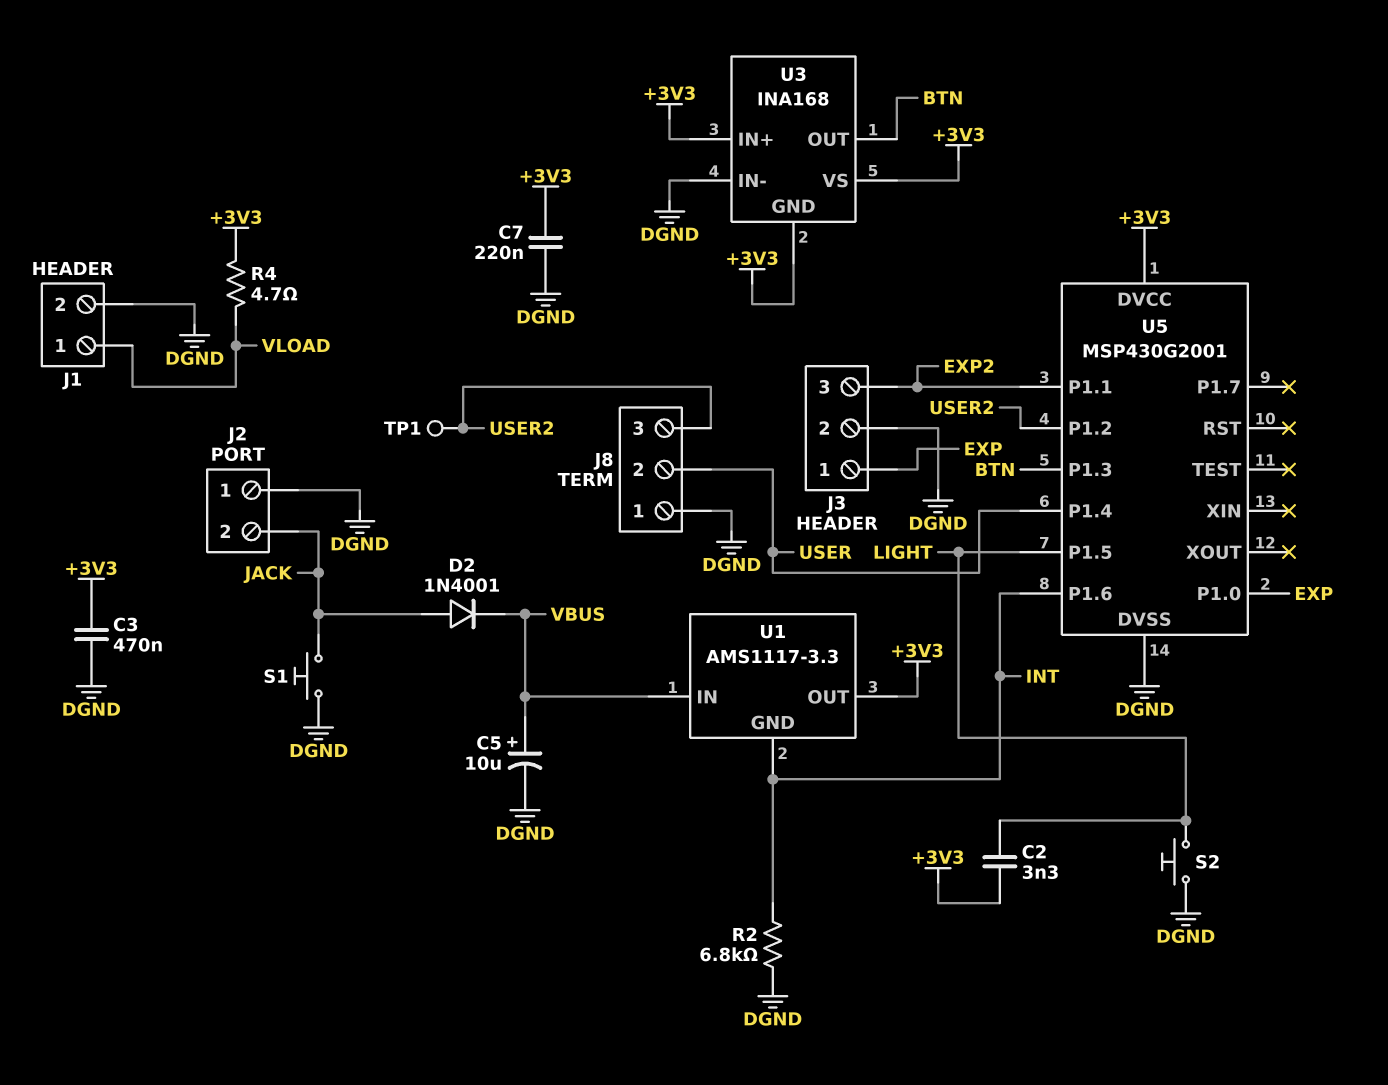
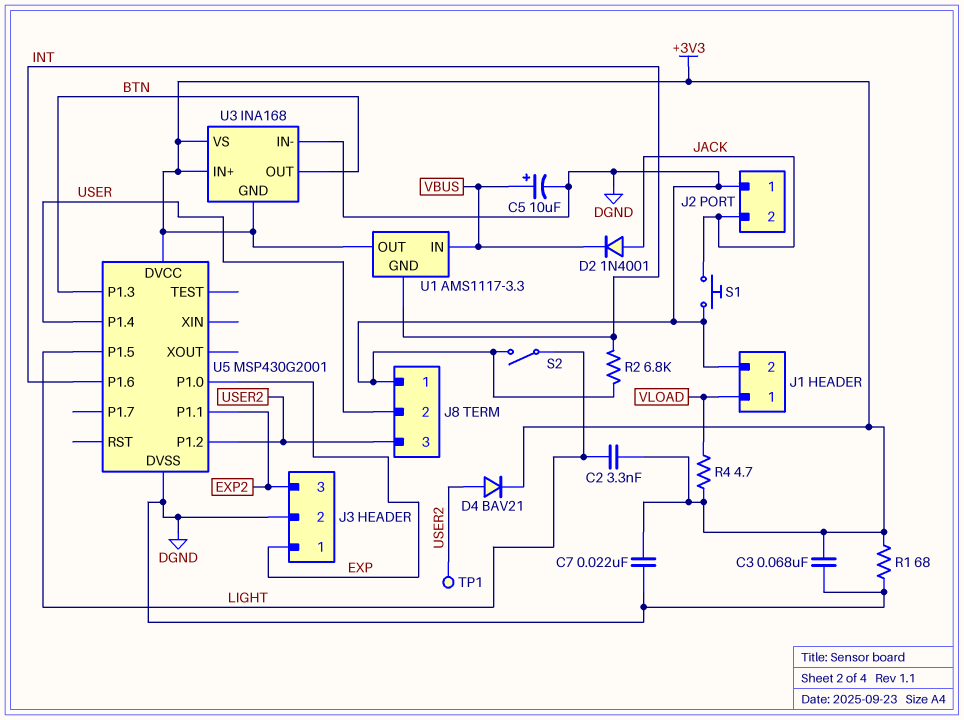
C3: 470nF (+3V3, DGND) -> 68nF (+3V3, DGND)
C7: 220nF (+3V3, DGND) -> 22nF (+3V3, DGND)
D4: none -> diode BAV21 (A USER2, K +3V3)
R1: none -> 68 (+3V3, DGND)
S2: button (DGND, LIGHT) -> switch (DGND, LIGHT)

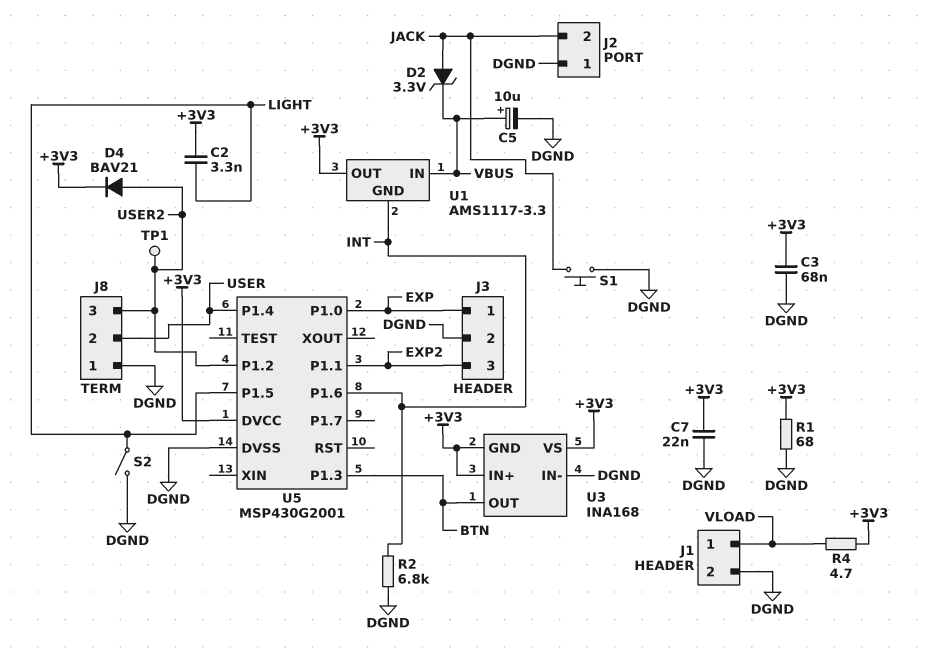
D2: diode 1N4001 (A JACK, K VBUS) -> zener 3.3V (A JACK, K VBUS)

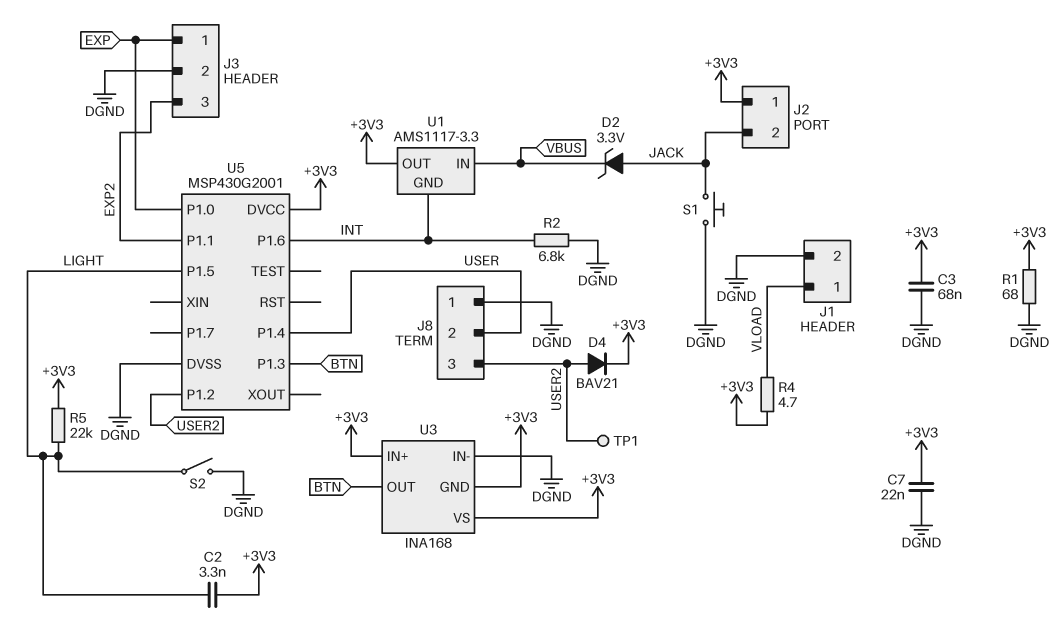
C5: 10uF (plus VBUS, minus DGND) -> none
J2 pin 1: DGND -> +3V3
R5: none -> 22k (+3V3, LIGHT)

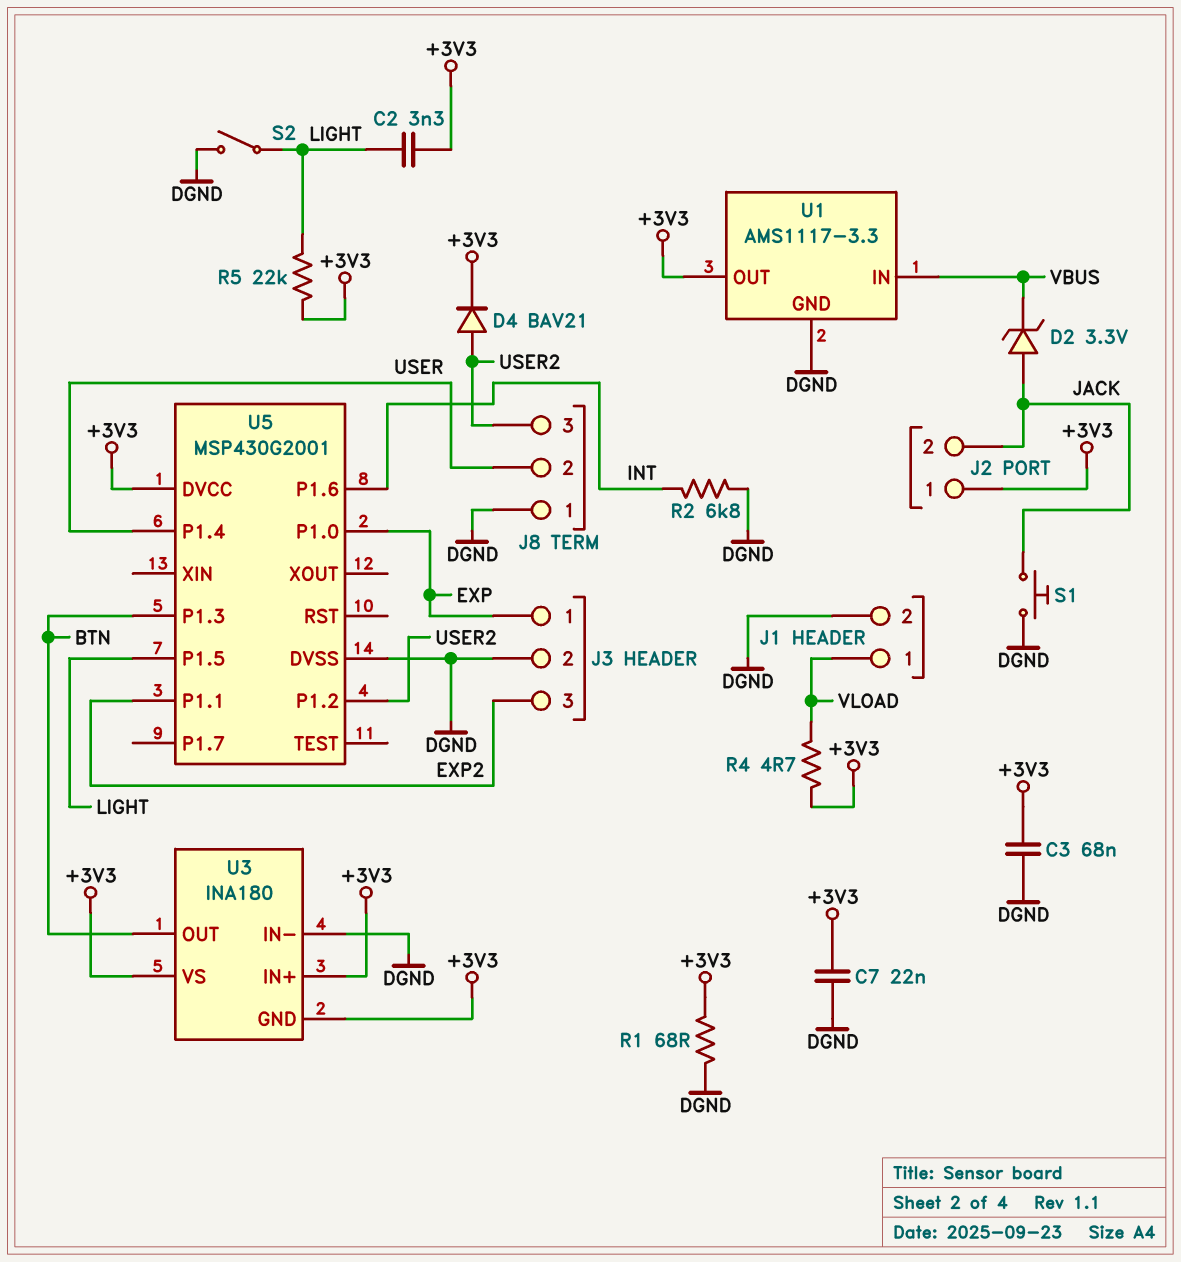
TP1: test point (USER2) -> none
U1 pin GND: INT -> DGND
U3: INA168 -> INA180

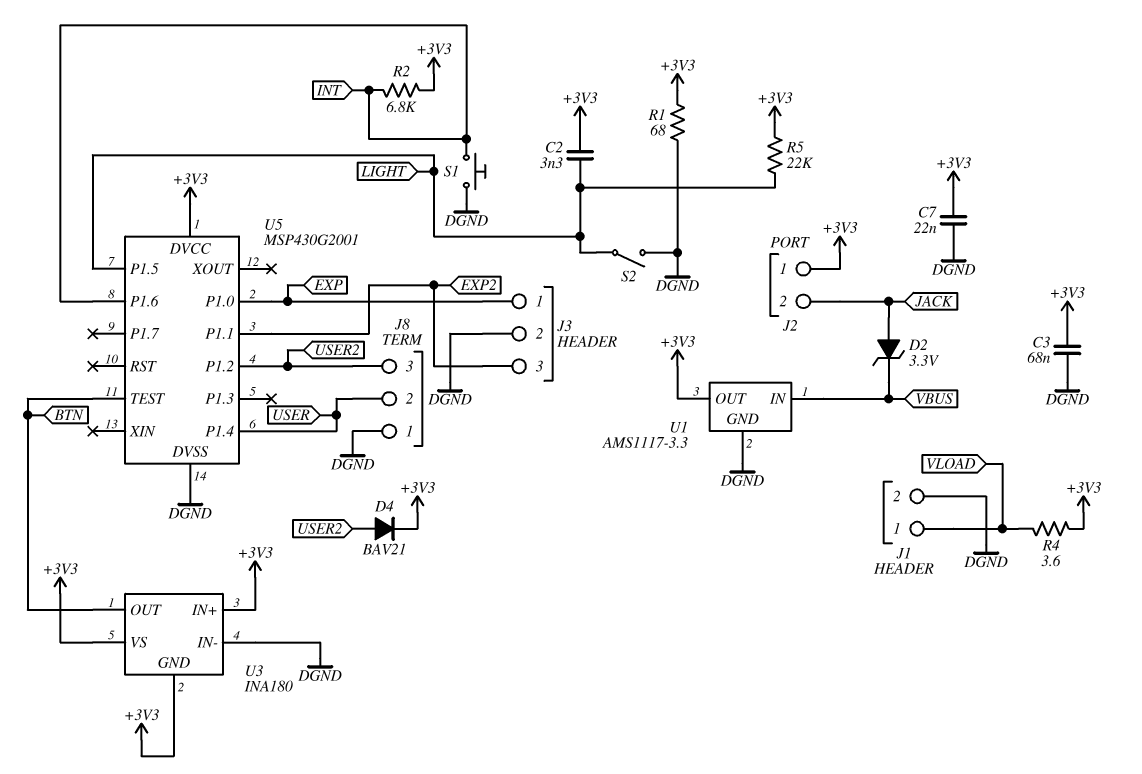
R2: 6.8k (DGND, INT) -> 6.8k (+3V3, INT)
R4: 4.7 (+3V3, VLOAD) -> 3.6 (+3V3, VLOAD)
S1: button (DGND, JACK) -> button (DGND, INT)
U5 pin P1.3: BTN -> none
U5 pin TEST: none -> BTN

